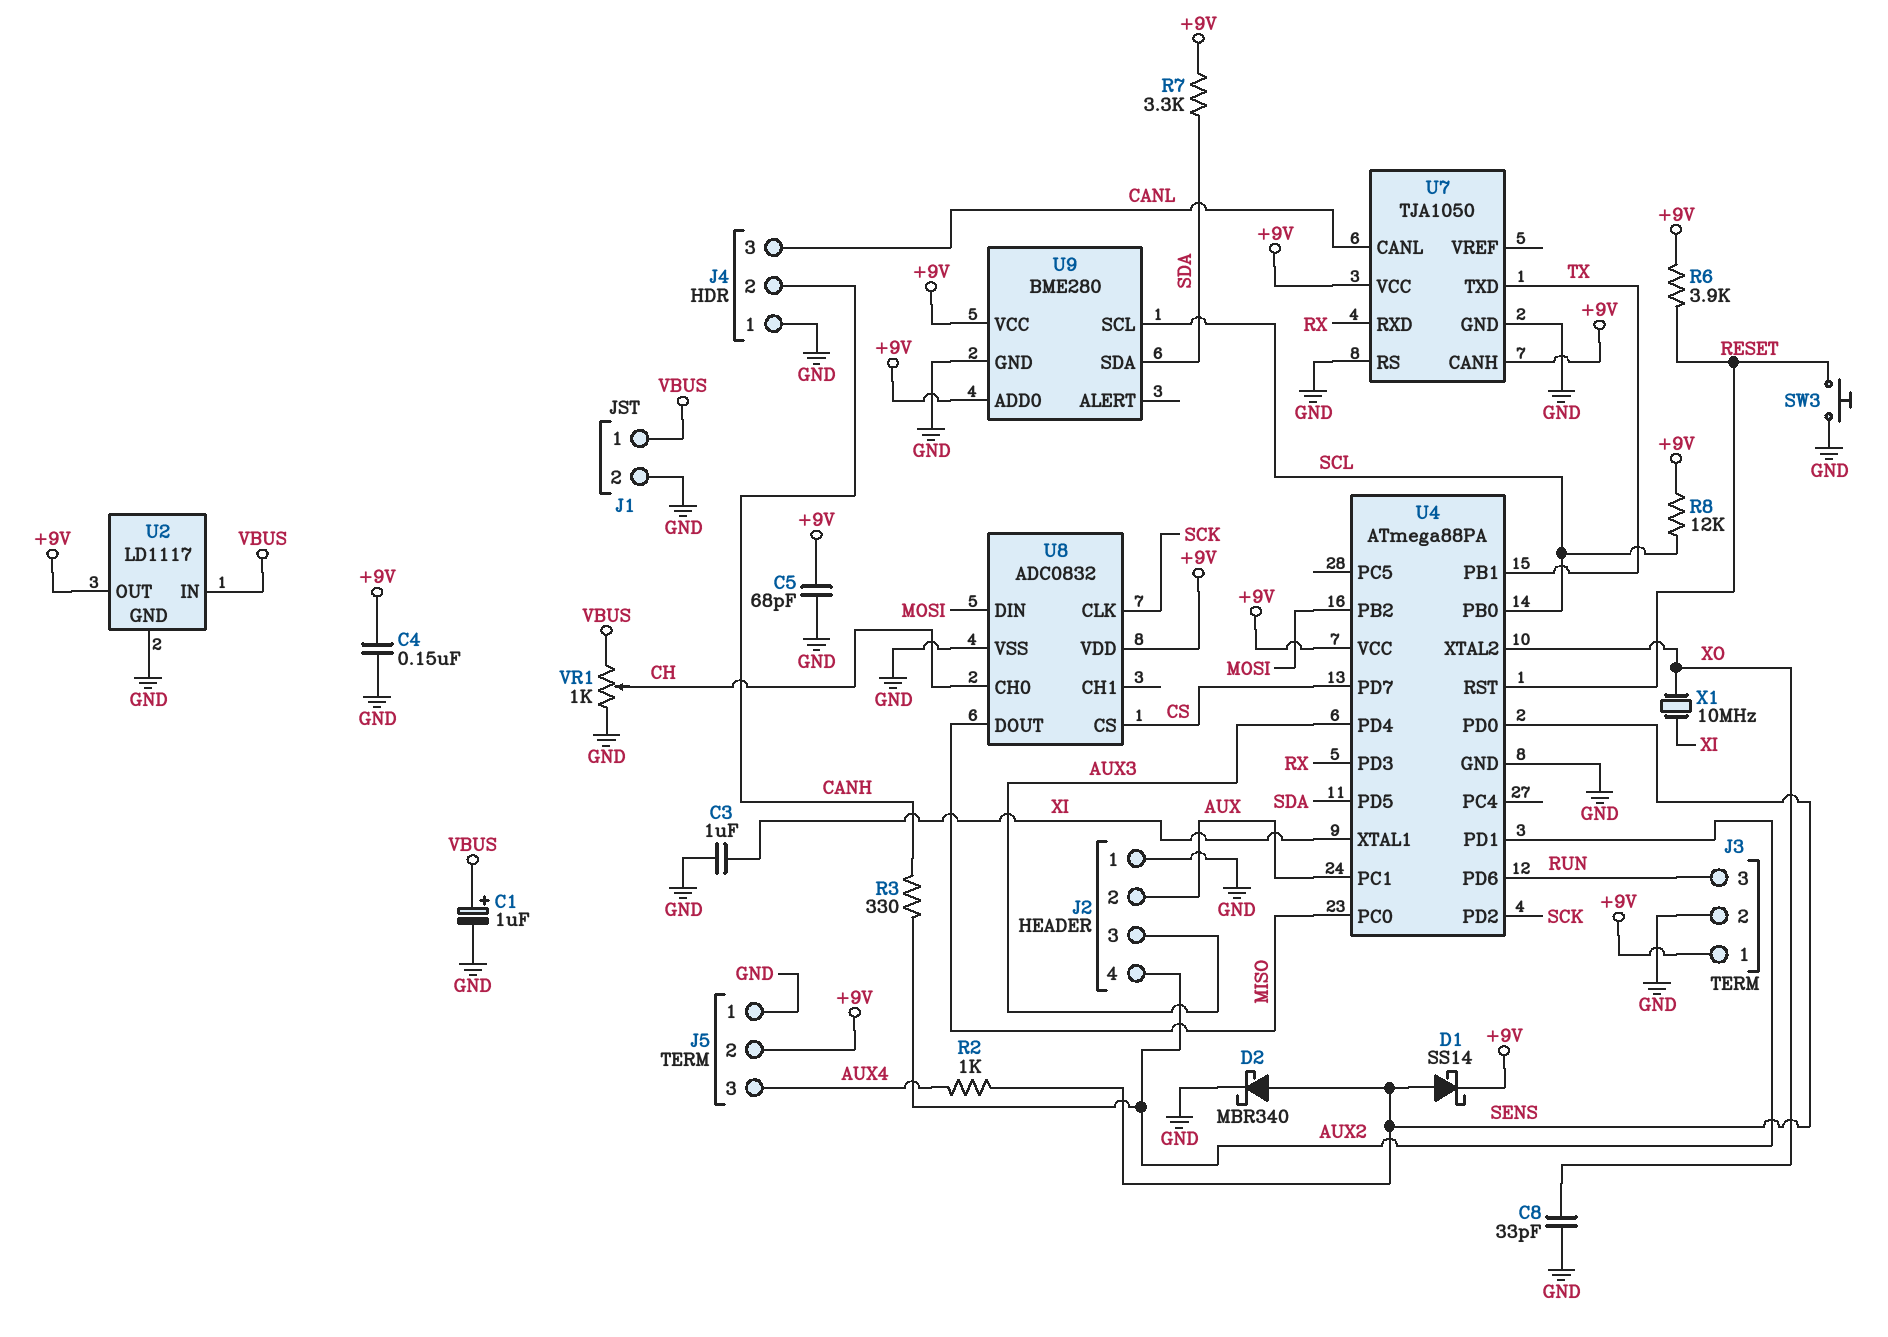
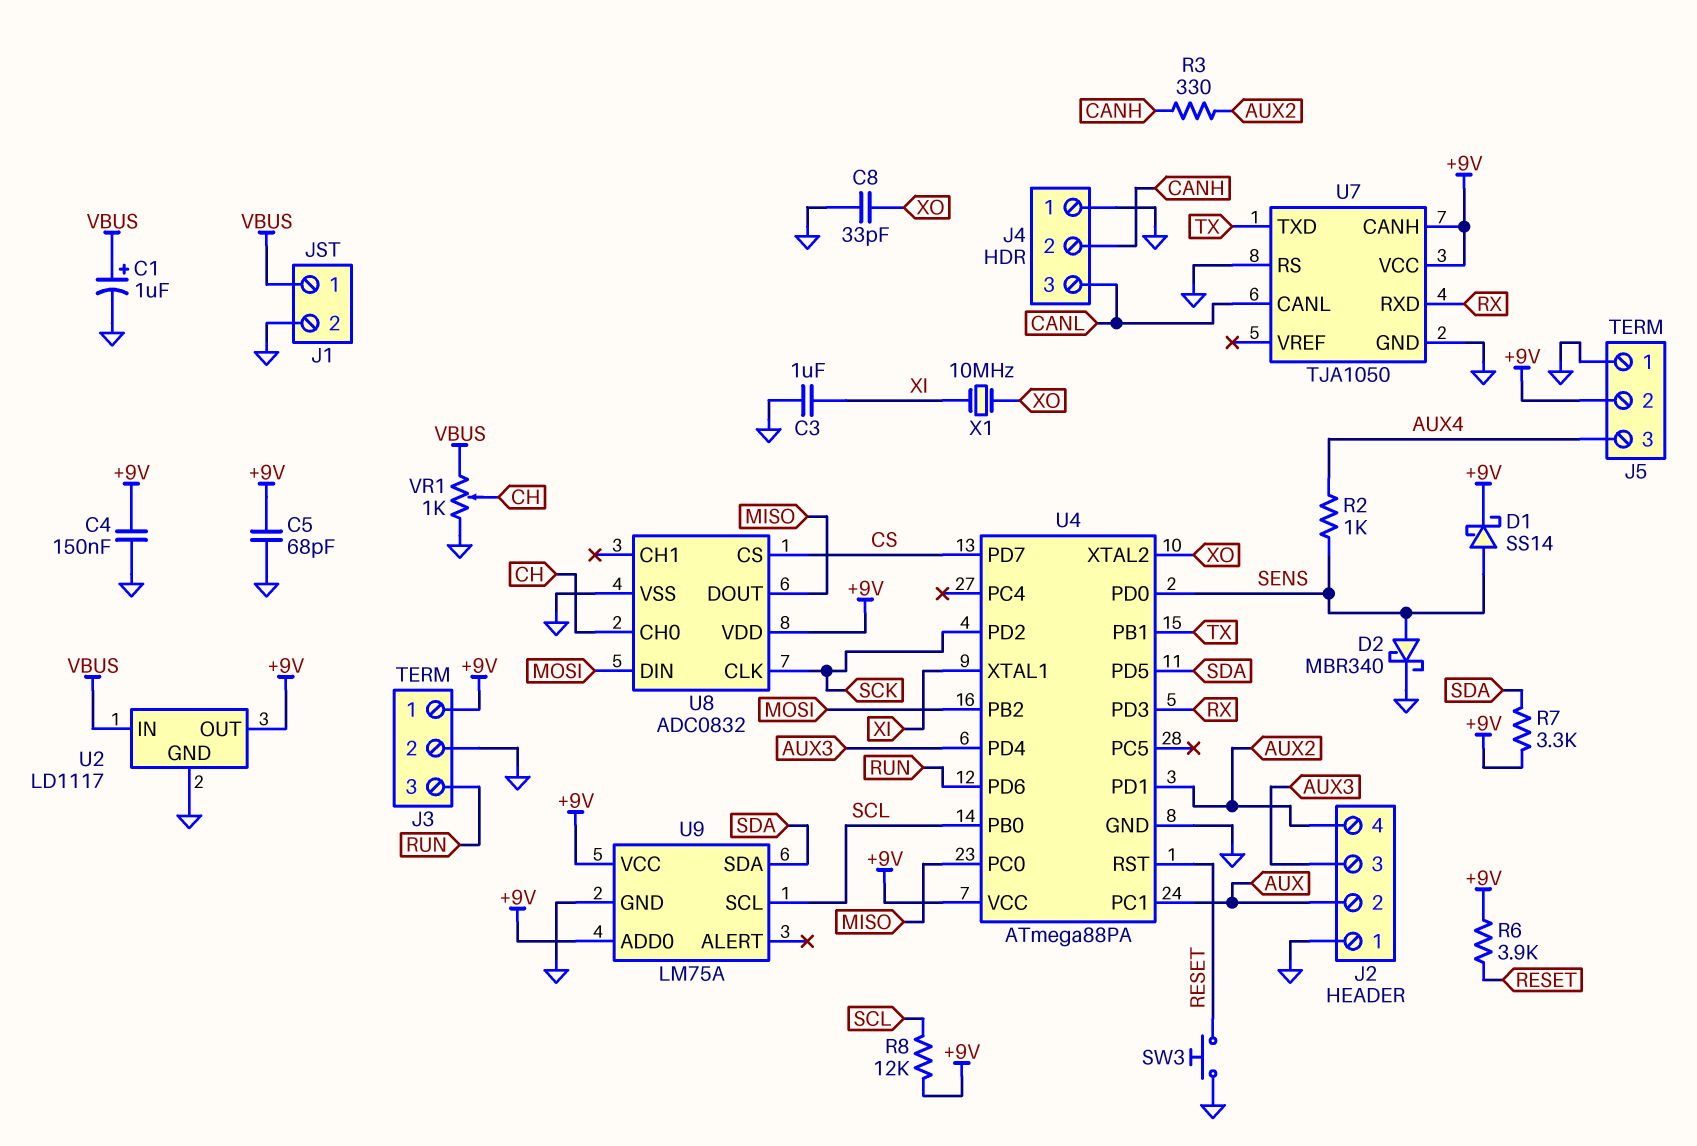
U9: BME280 -> LM75A

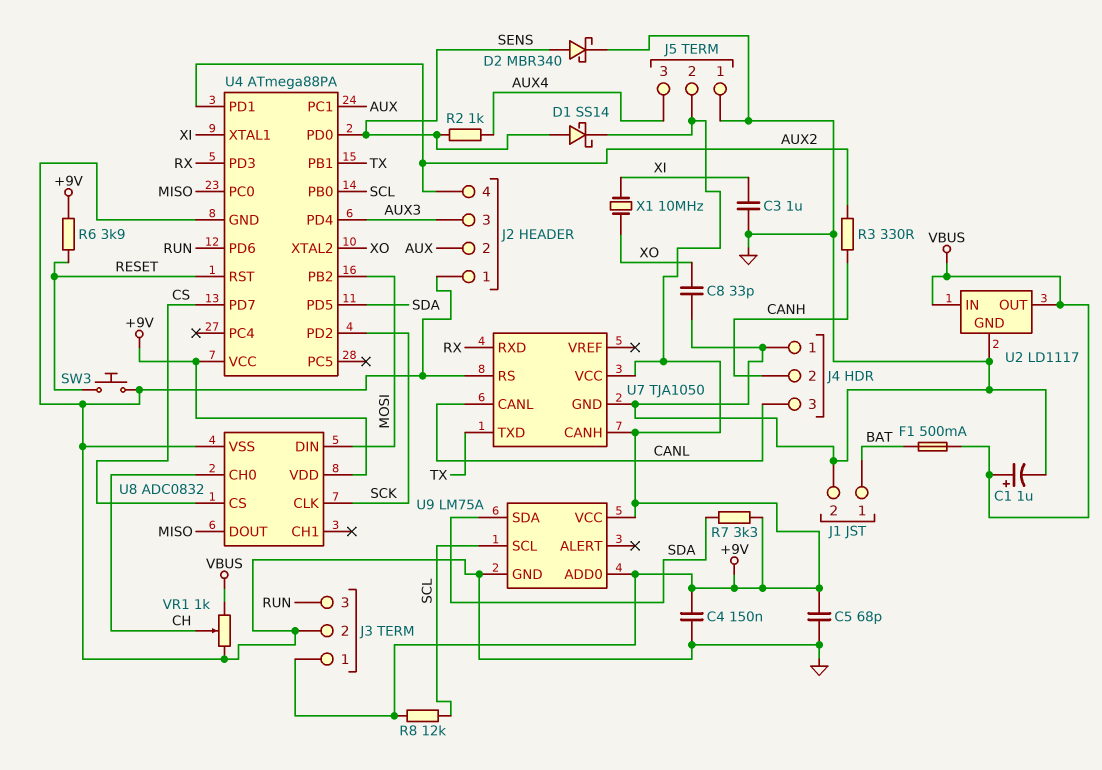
F1: none -> 500mA (BAT, VBUS)
J1 pin 1: VBUS -> BAT
U2 pin OUT: +9V -> VBUS

